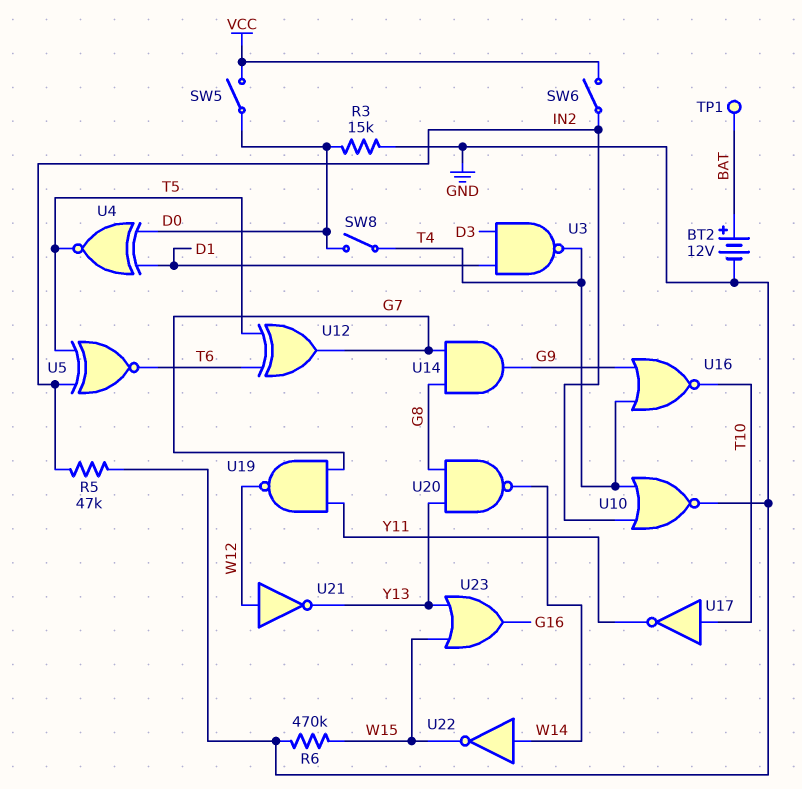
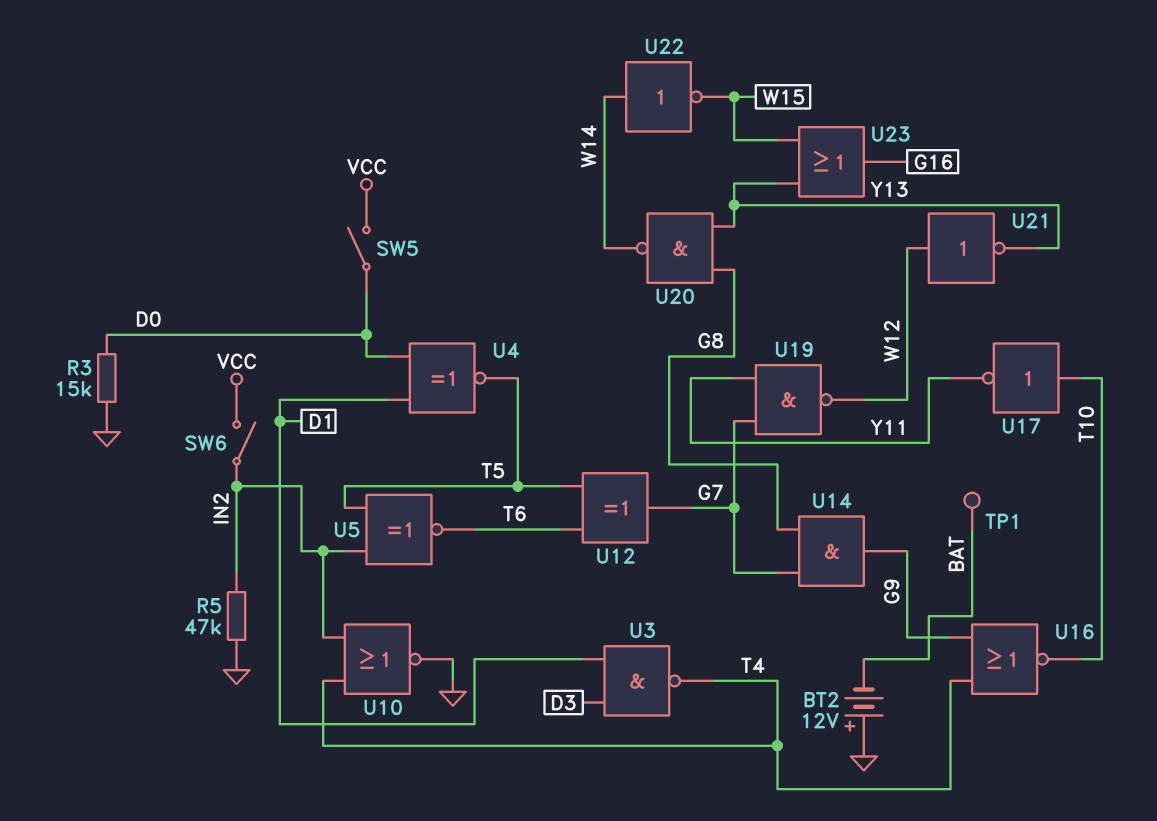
BT2: 12V (plus BAT, minus GND) -> 12V (plus GND, minus BAT)
R6: 470k (GND, W15) -> none
SW8: switch (D0, T4) -> none

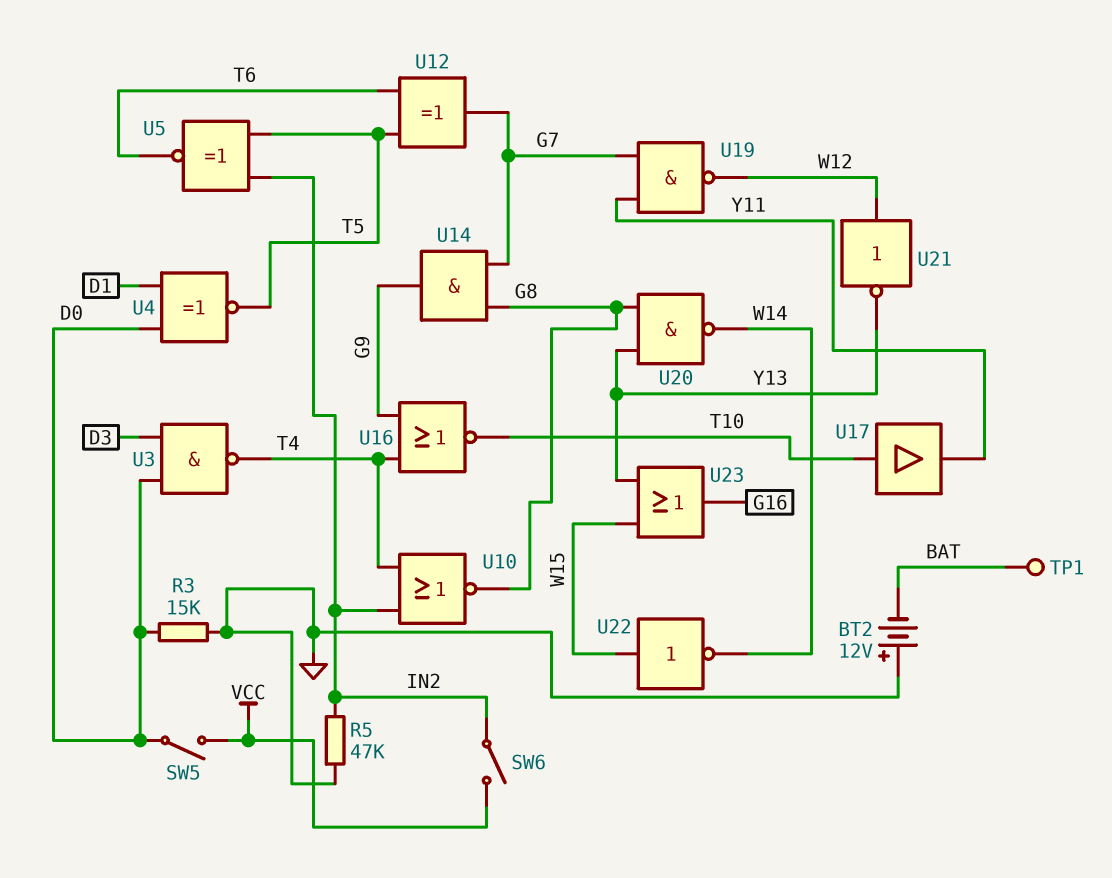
U3: NAND (in D1, in D3, out T4) -> NAND (in D0, in D3, out T4)
U10: NOR (in IN2, in T4, out GND) -> NOR (in IN2, in T4, out G8)
U17: NOT (in T10, out Y11) -> buffer (in T10, out Y11)
U22: NOT (in W14, out W15) -> NOT (in W15, out W14)

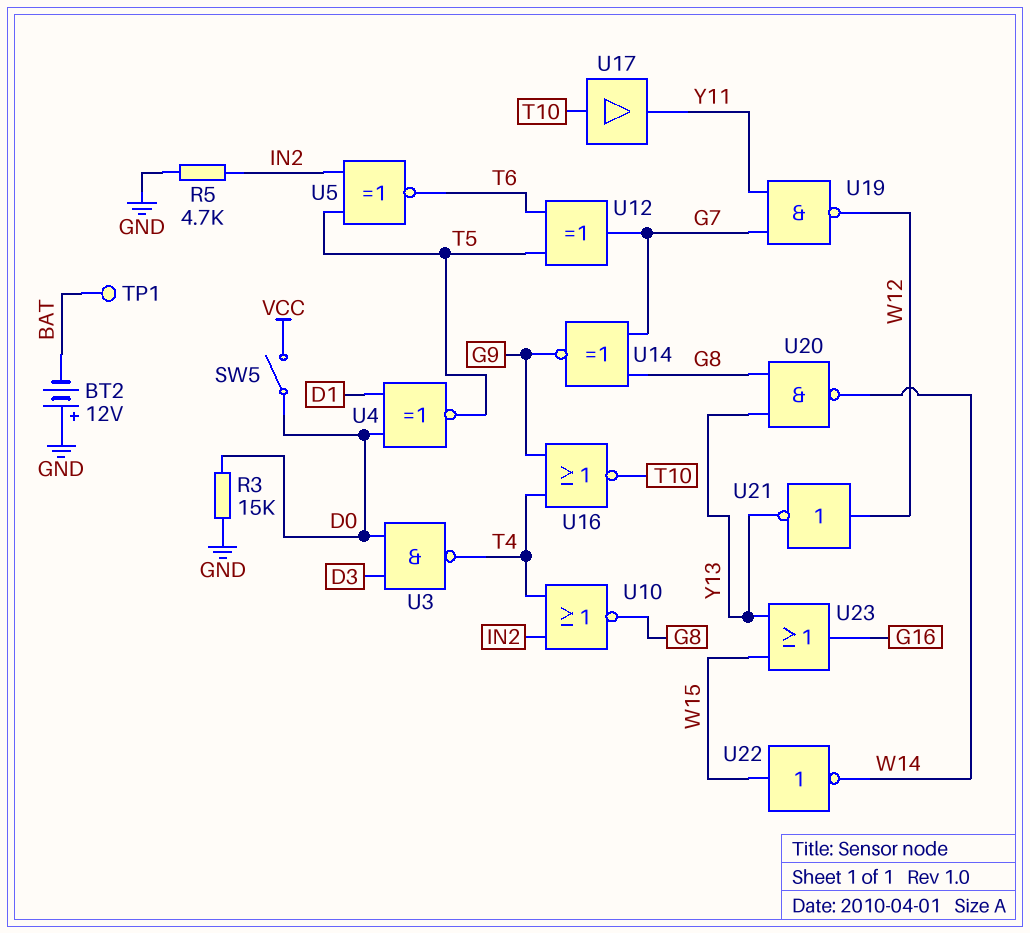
R5: 47k (GND, IN2) -> 4.7k (GND, IN2)
SW6: switch (IN2, VCC) -> none
U14: AND (in G7, in G8, out G9) -> XNOR (in G7, in G8, out G9)

